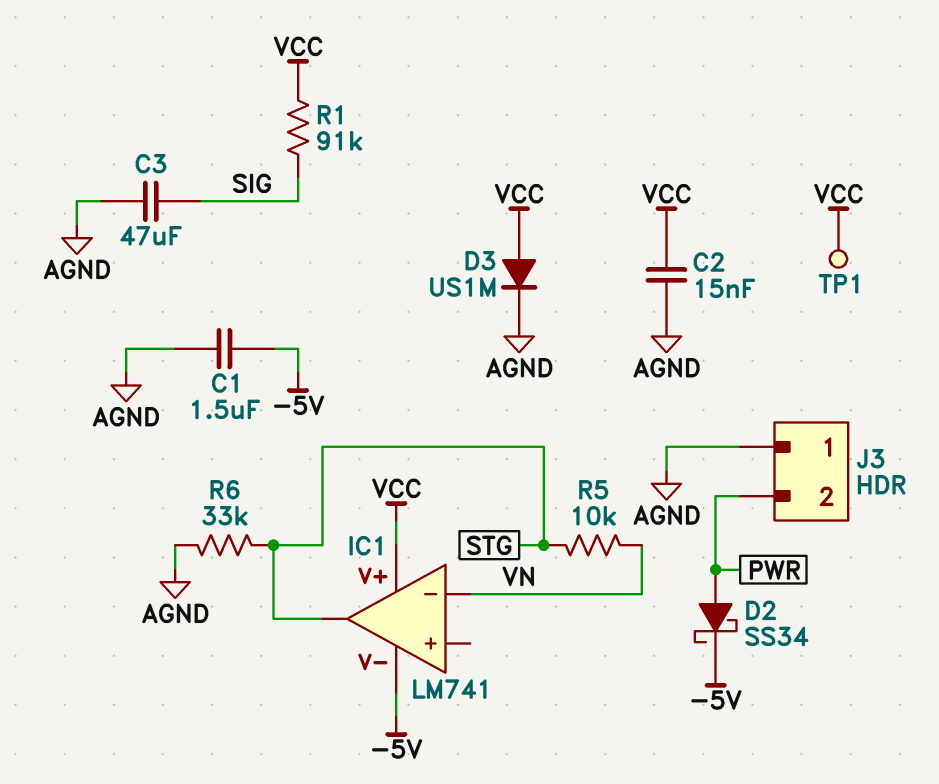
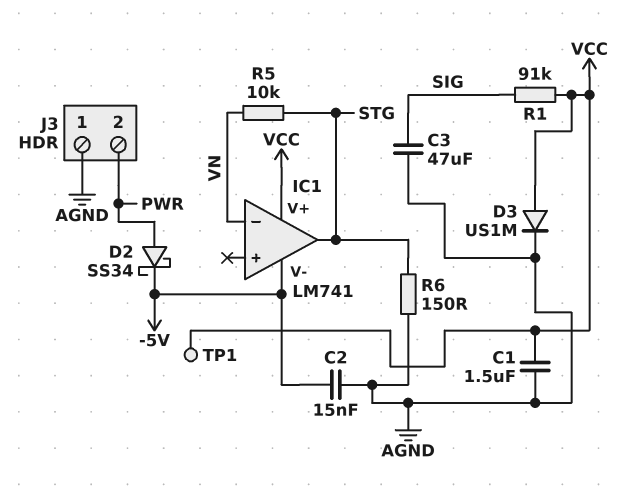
C1: 1.5uF (-5V, AGND) -> 1.5uF (AGND, VCC)
C2: 15nF (AGND, VCC) -> 15nF (-5V, AGND)
R6: 33k (AGND, STG) -> 150 (AGND, STG)

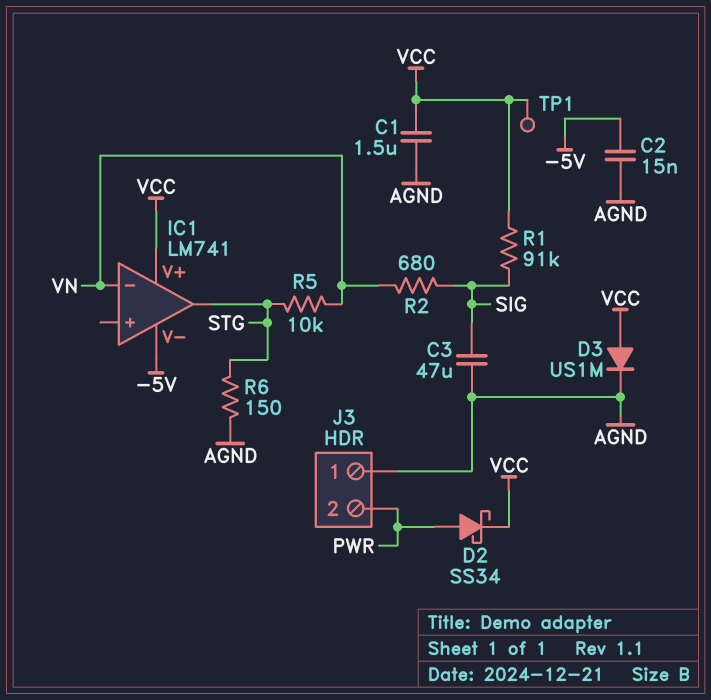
D2: schottky SS34 (A PWR, K -5V) -> schottky SS34 (A PWR, K VCC)
R2: none -> 680 (SIG, VN)

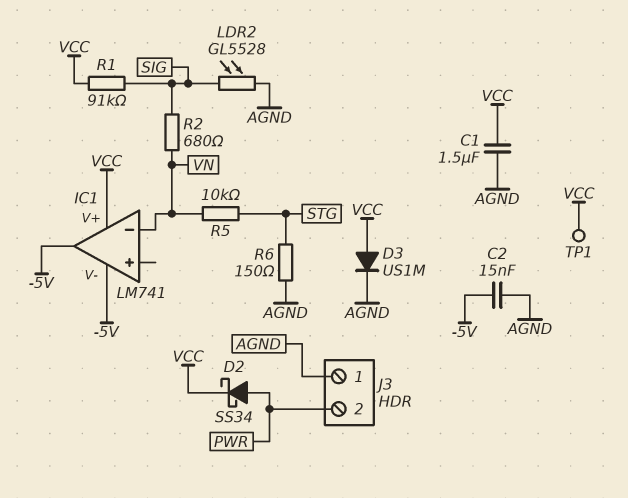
C3: 47uF (AGND, SIG) -> none
IC1 pin out: STG -> -5V
LDR2: none -> GL5528 (AGND, SIG)

